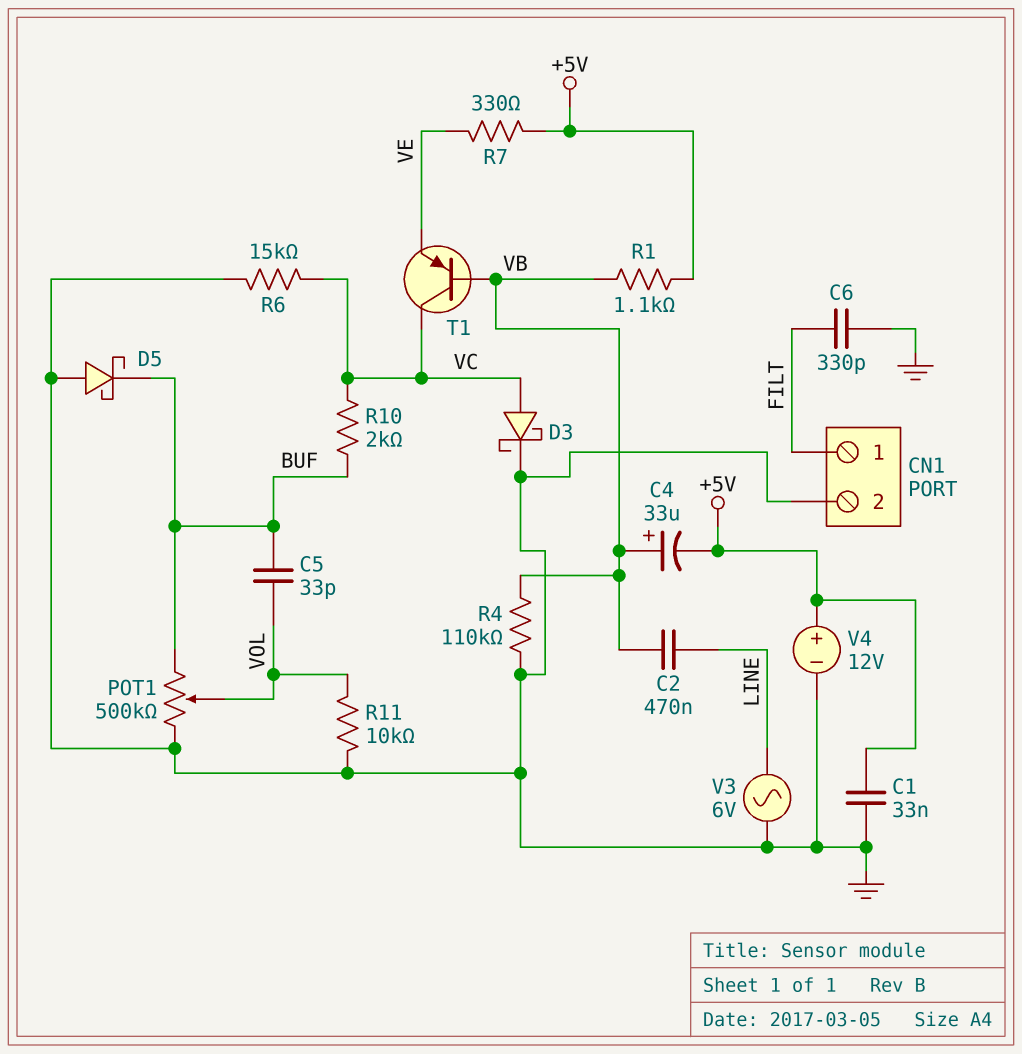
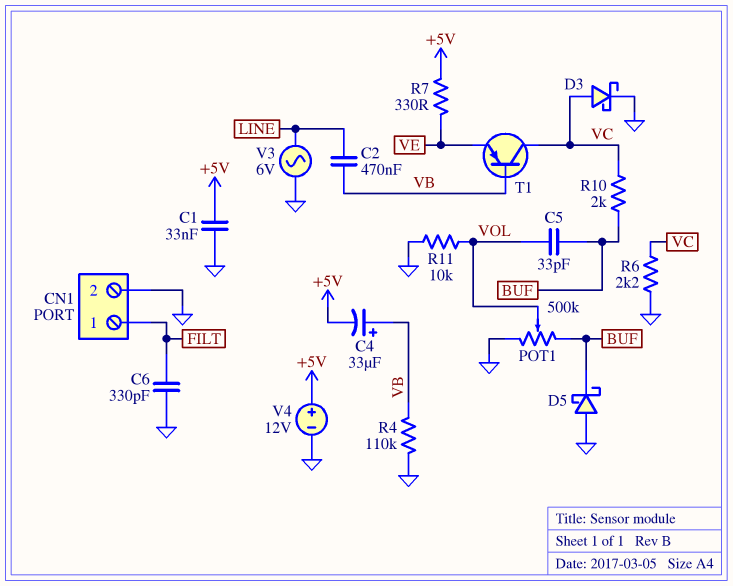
R1: 1.1k (+5V, VB) -> none
R6: 15k (GND, VC) -> 2.2k (GND, VC)

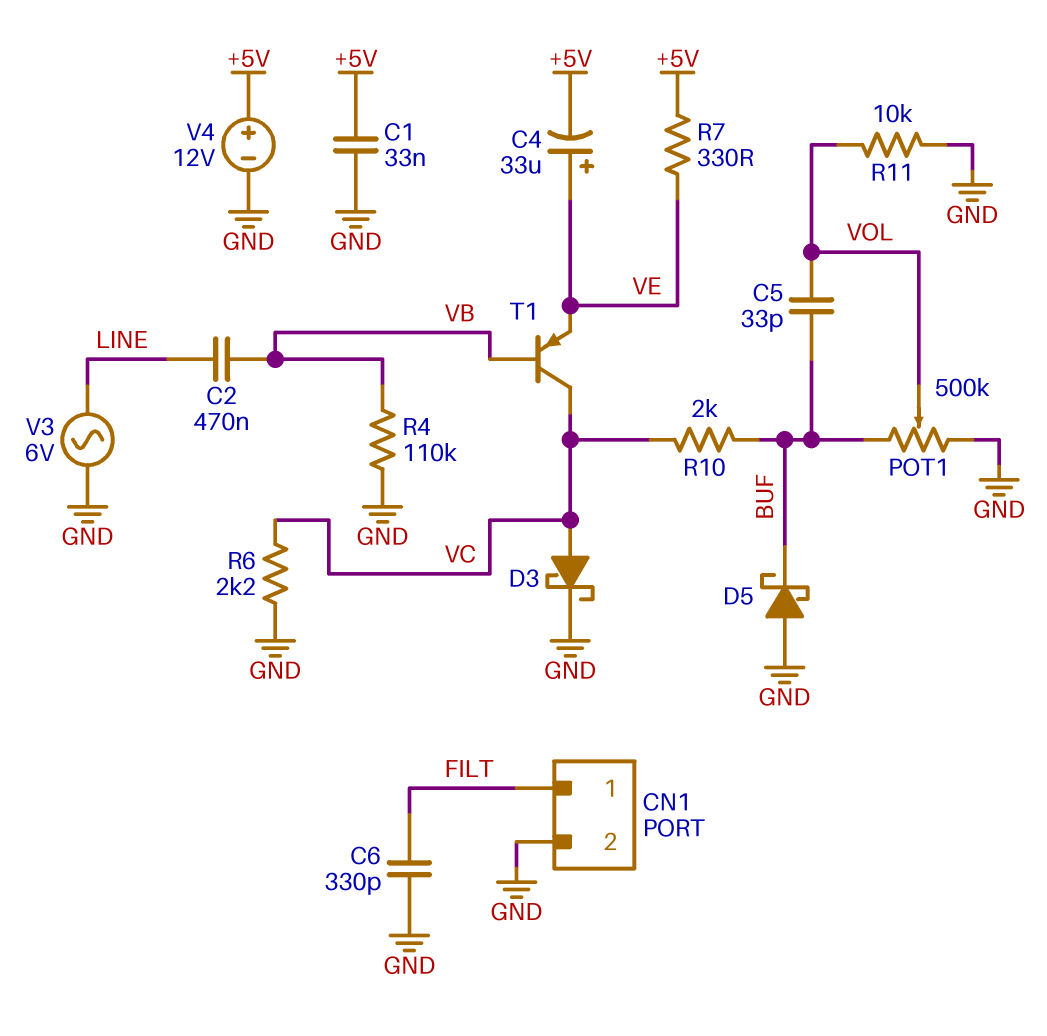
C4: 33uF (plus VB, minus +5V) -> 33uF (plus VE, minus +5V)

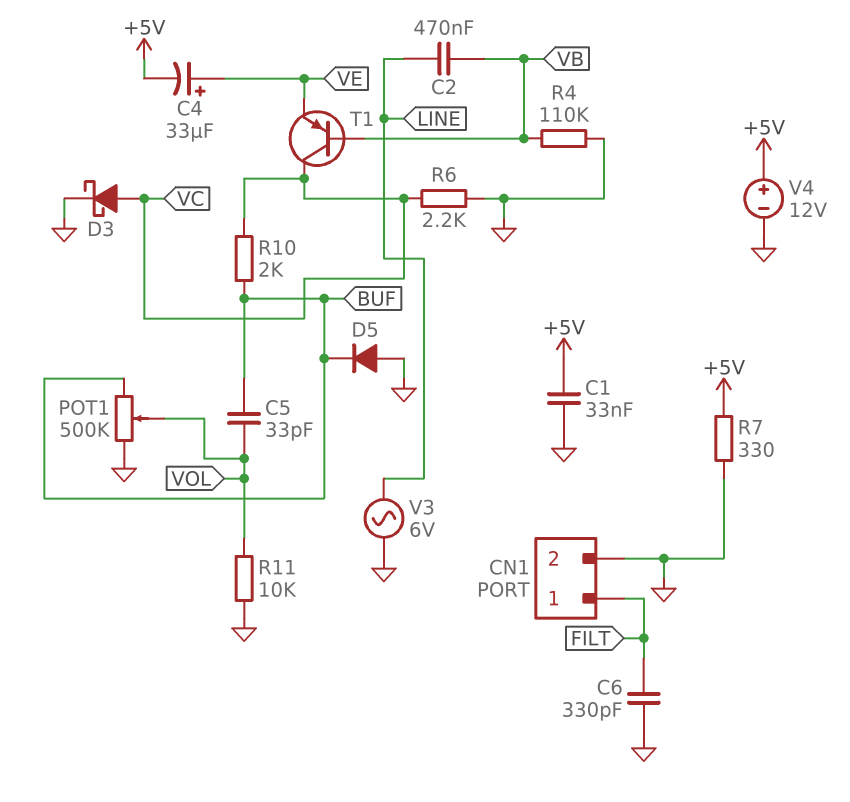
D5: schottky (A GND, K BUF) -> diode (A GND, K BUF)
R7: 330 (+5V, VE) -> 330 (+5V, GND)

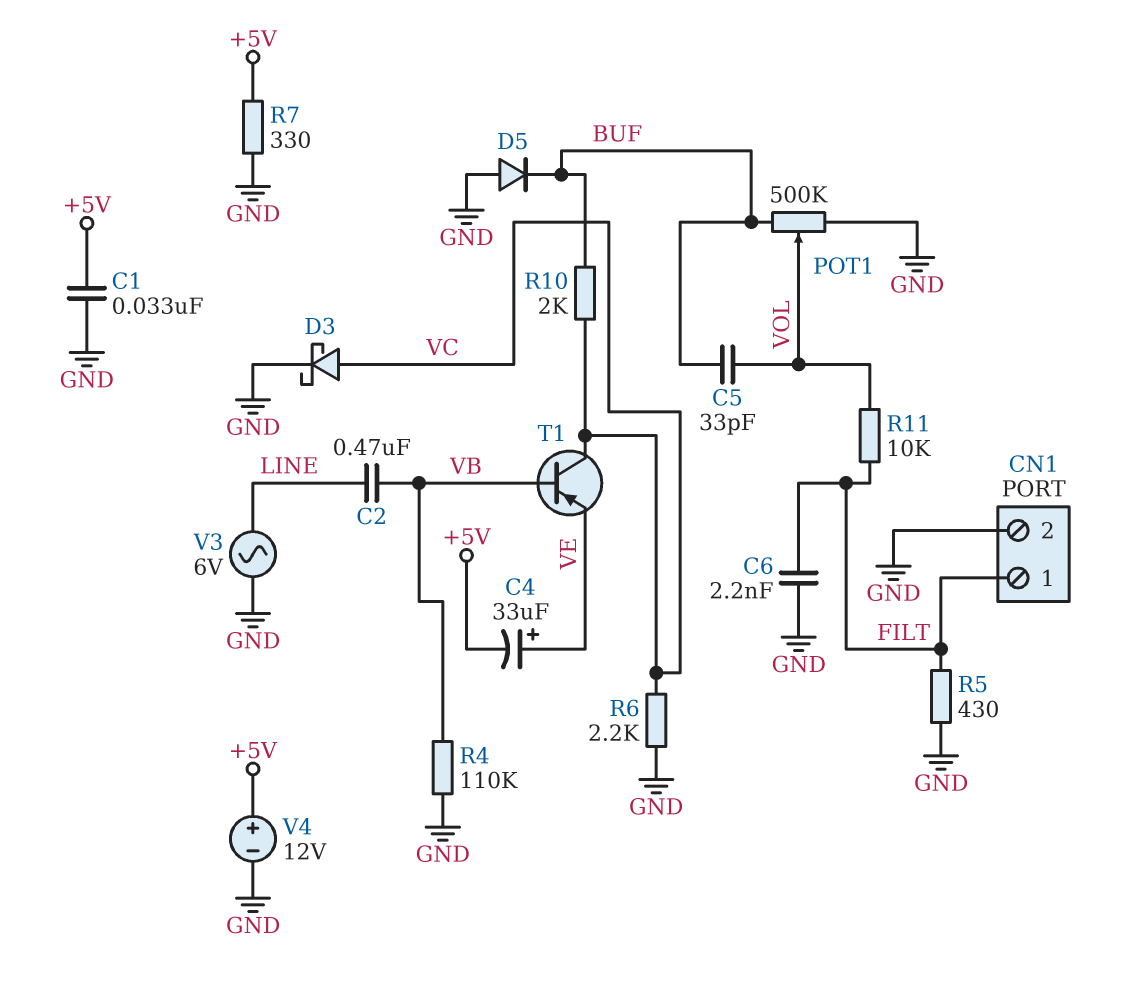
C6: 330pF (FILT, GND) -> 2.2nF (FILT, GND)
R5: none -> 430 (FILT, GND)
R11: 10k (GND, VOL) -> 10k (FILT, VOL)

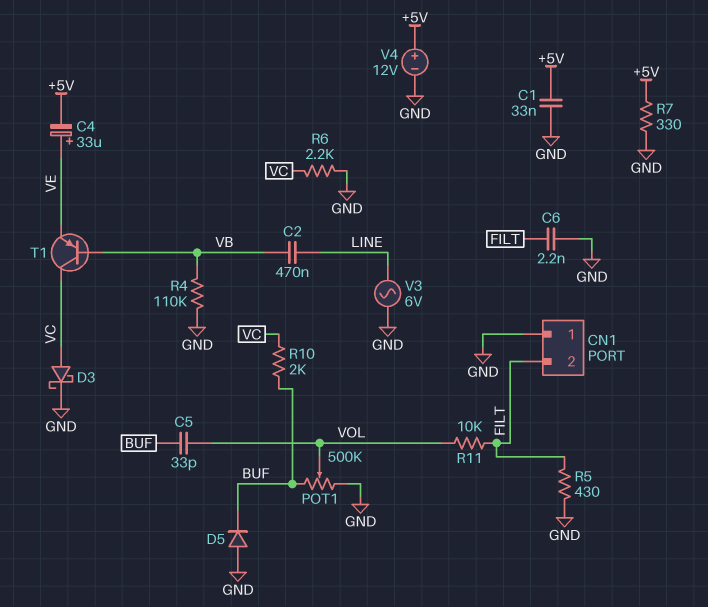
CN1 pin 1: FILT -> GND
CN1 pin 2: GND -> FILT

